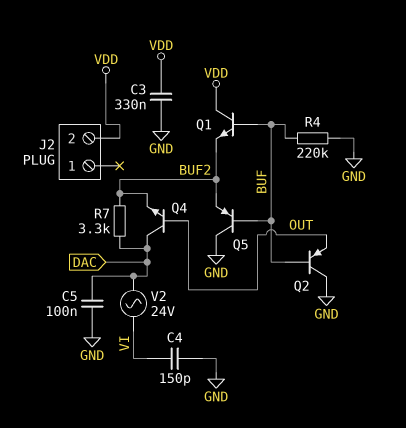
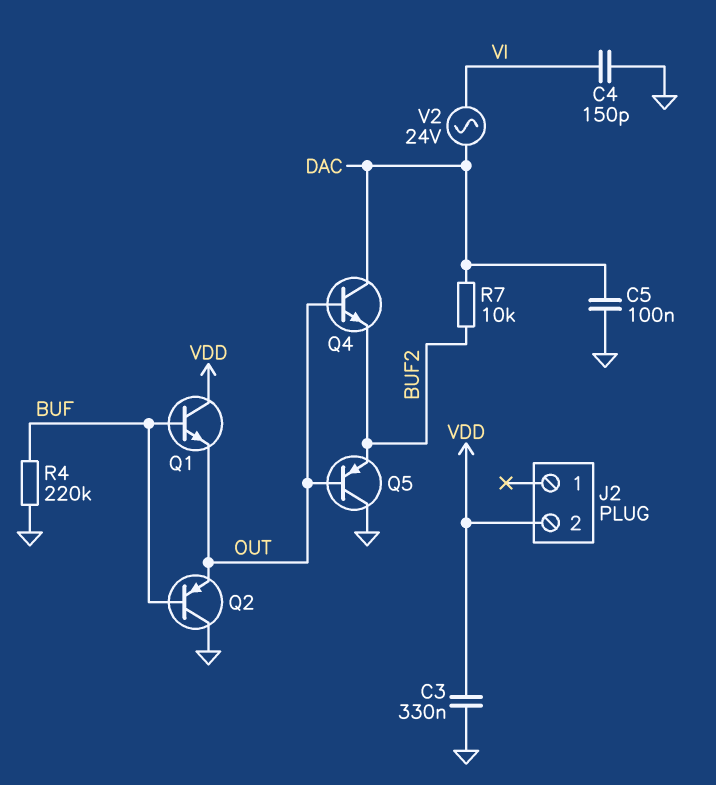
Q1: NPN (B BUF, C VDD, E BUF2) -> NPN (B BUF, C VDD, E OUT)
Q5: PNP (B BUF, C GND, E BUF2) -> PNP (B OUT, C GND, E BUF2)
R7: 3.3k (BUF2, DAC) -> 10k (BUF2, DAC)

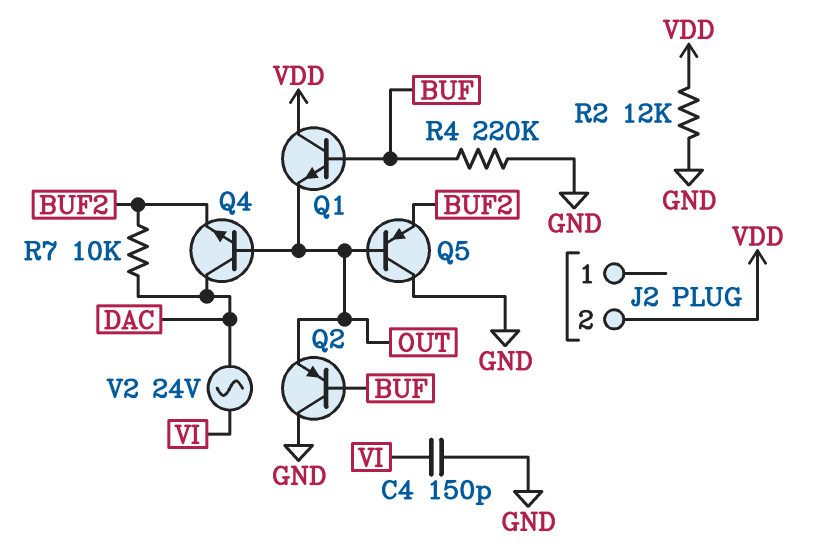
C3: 330nF (GND, VDD) -> none
C5: 100nF (DAC, GND) -> none
R2: none -> 12k (GND, VDD)

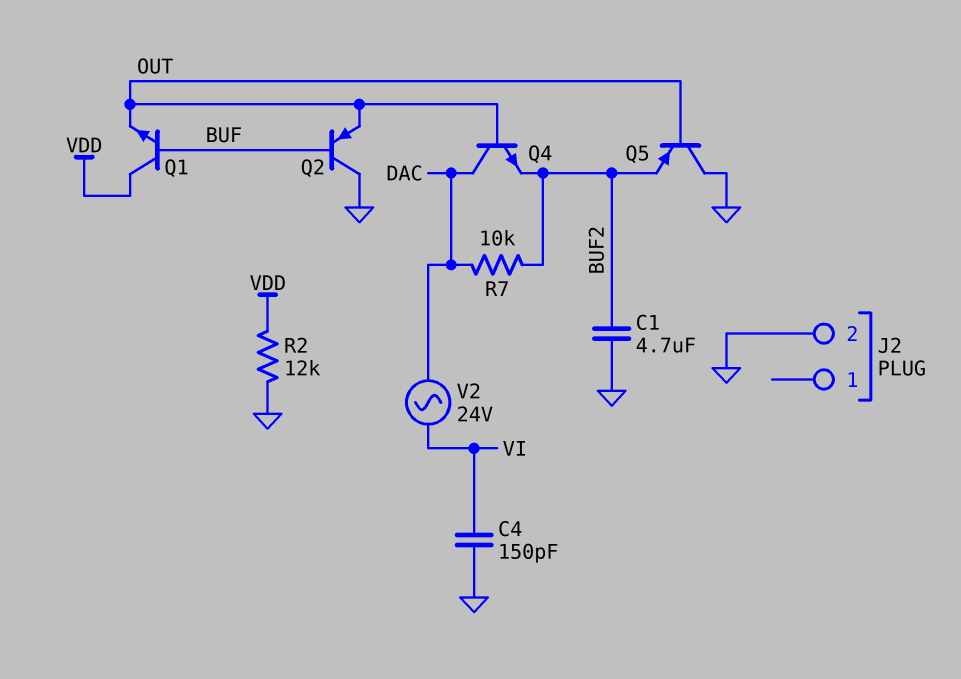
C1: none -> 4.7uF (BUF2, GND)
J2 pin 2: VDD -> GND
R4: 220k (BUF, GND) -> none

